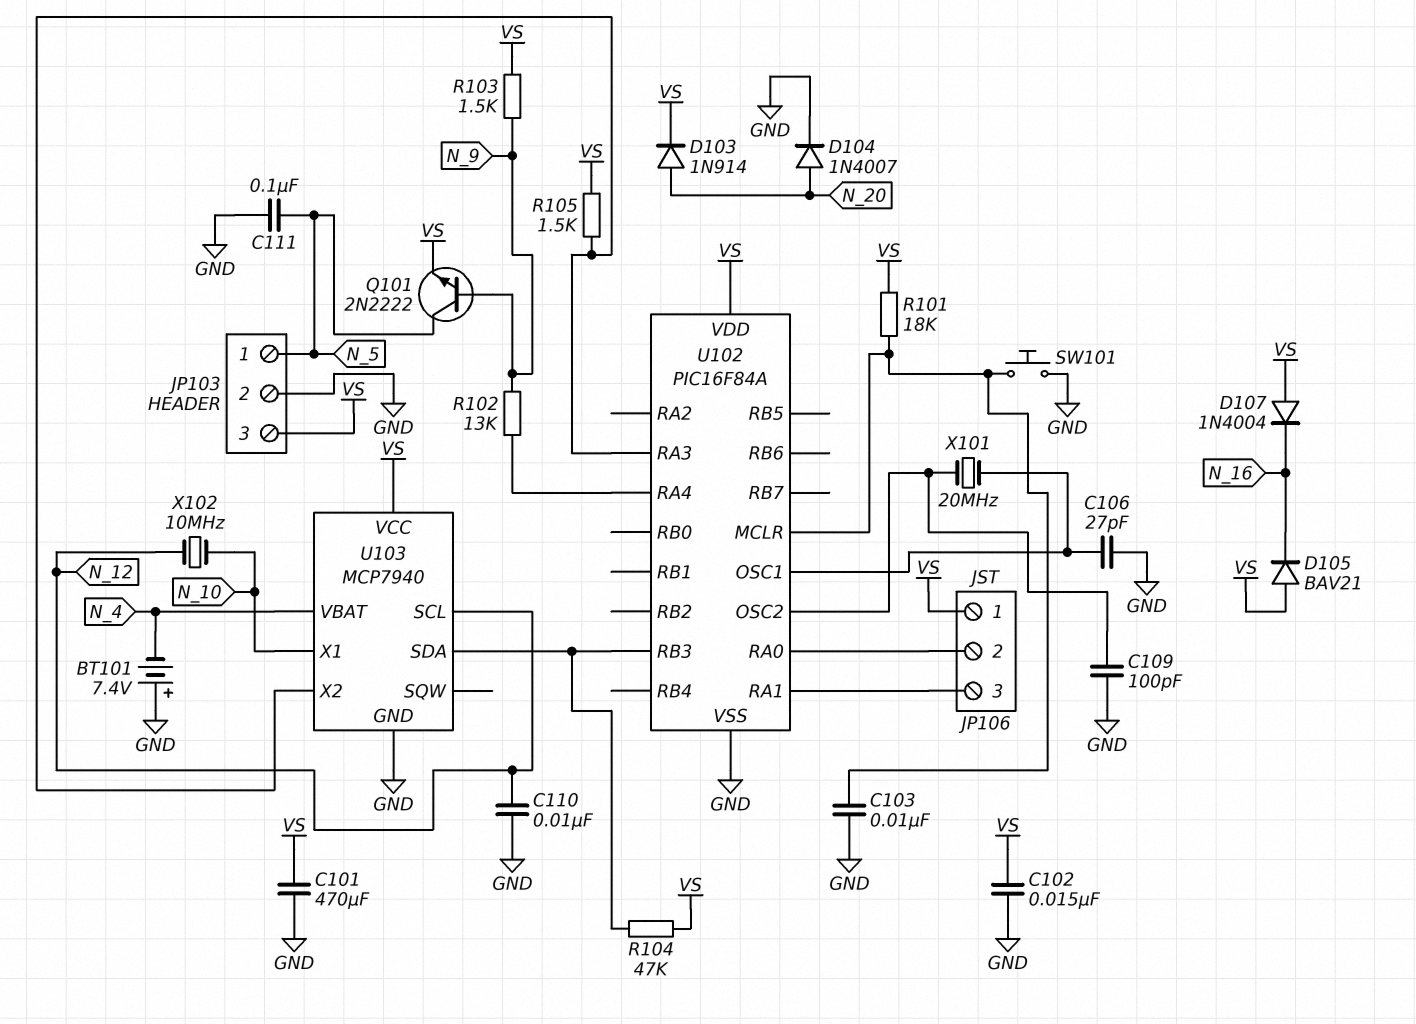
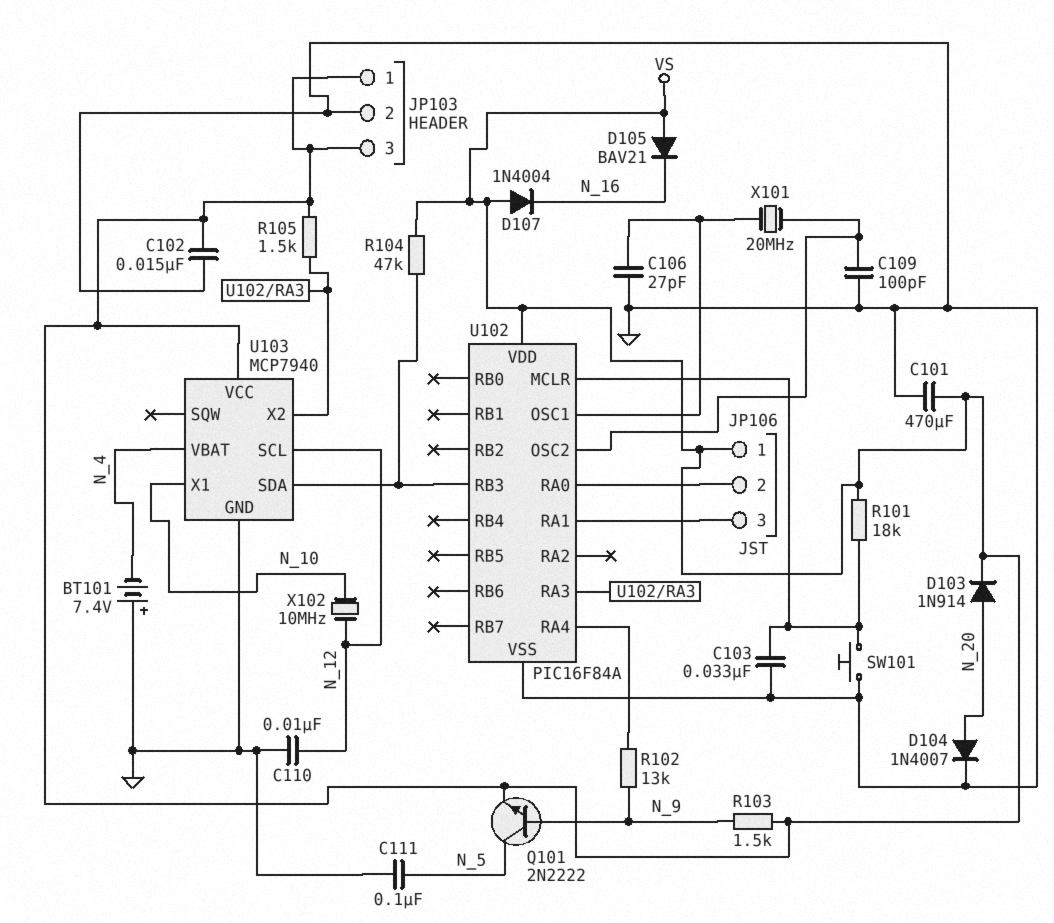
C103: 10nF (GND, U102/MCLR) -> 33nF (GND, U102/MCLR)
JP103 pin 1: N_5 -> VS

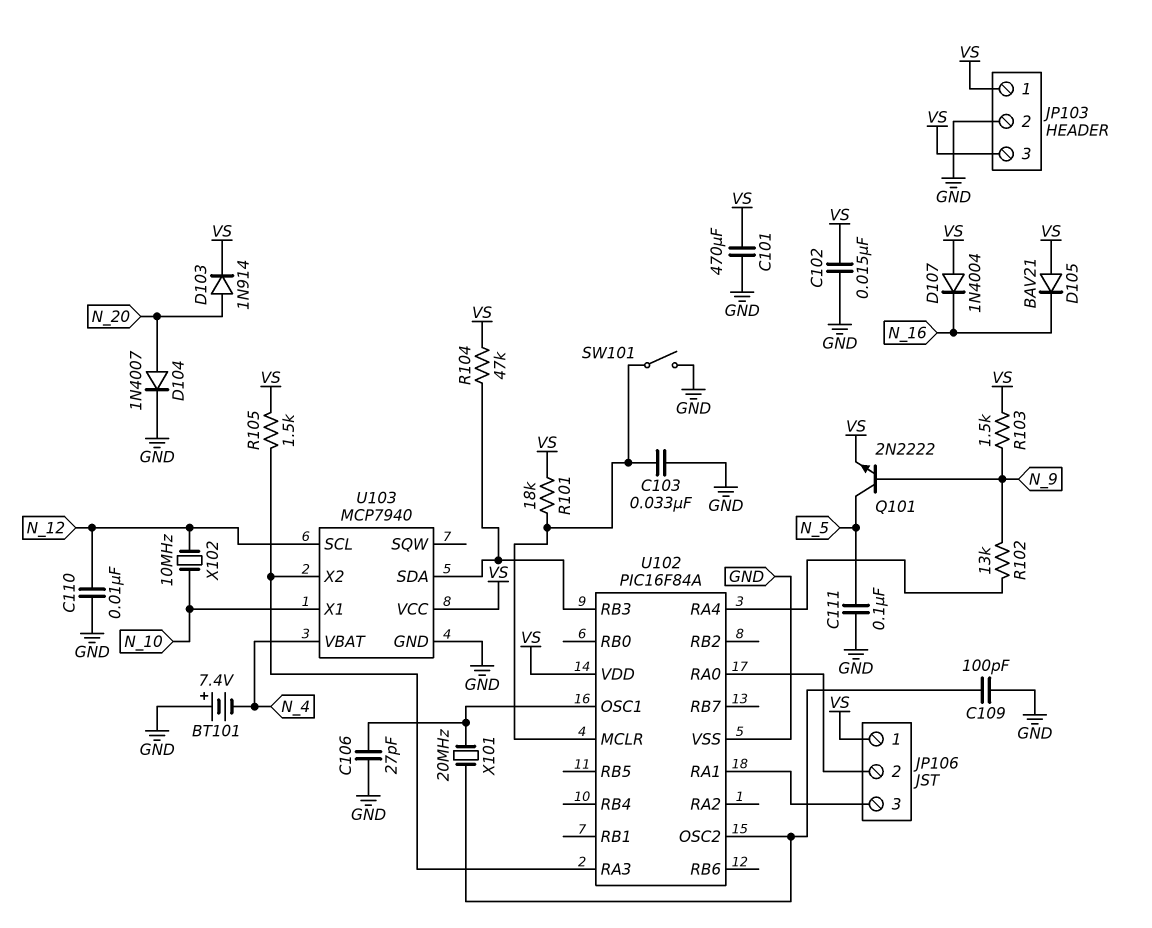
SW101: button (GND, U102/MCLR) -> switch (GND, U102/MCLR)

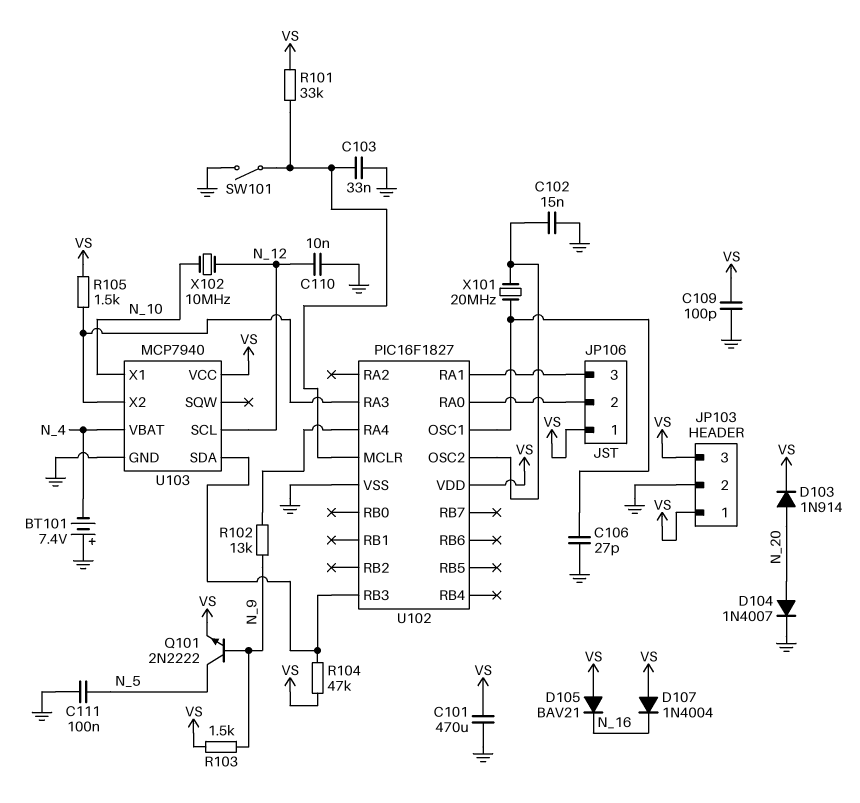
C102: 15nF (GND, VS) -> 15nF (GND, U102/OSC2)
C109: 100pF (GND, U102/OSC2) -> 100pF (GND, VS)
R101: 18k (U102/MCLR, VS) -> 33k (U102/MCLR, VS)
U102: PIC16F84A -> PIC16F1827

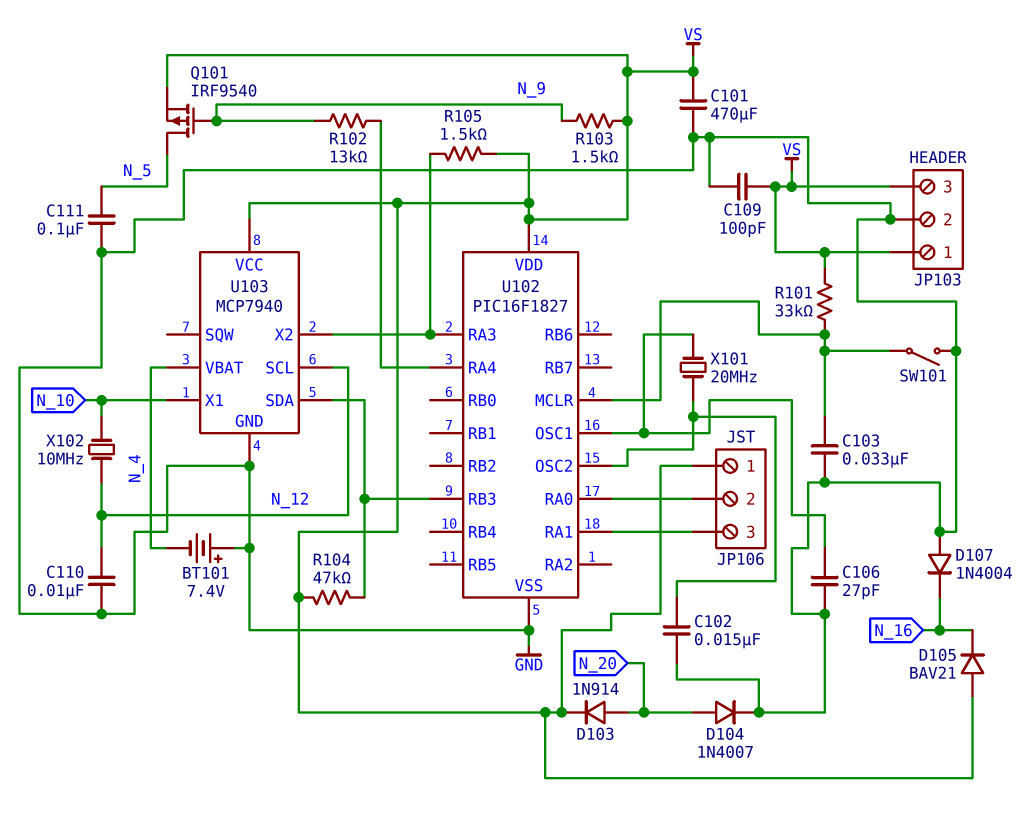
D107: diode 1N4004 (A VS, K N_16) -> diode 1N4004 (A GND, K N_16)
Q101: NPN 2N2222 (B N_9, C N_5, E VS) -> PMOS IRF9540 (G N_9, D N_5, S VS)

